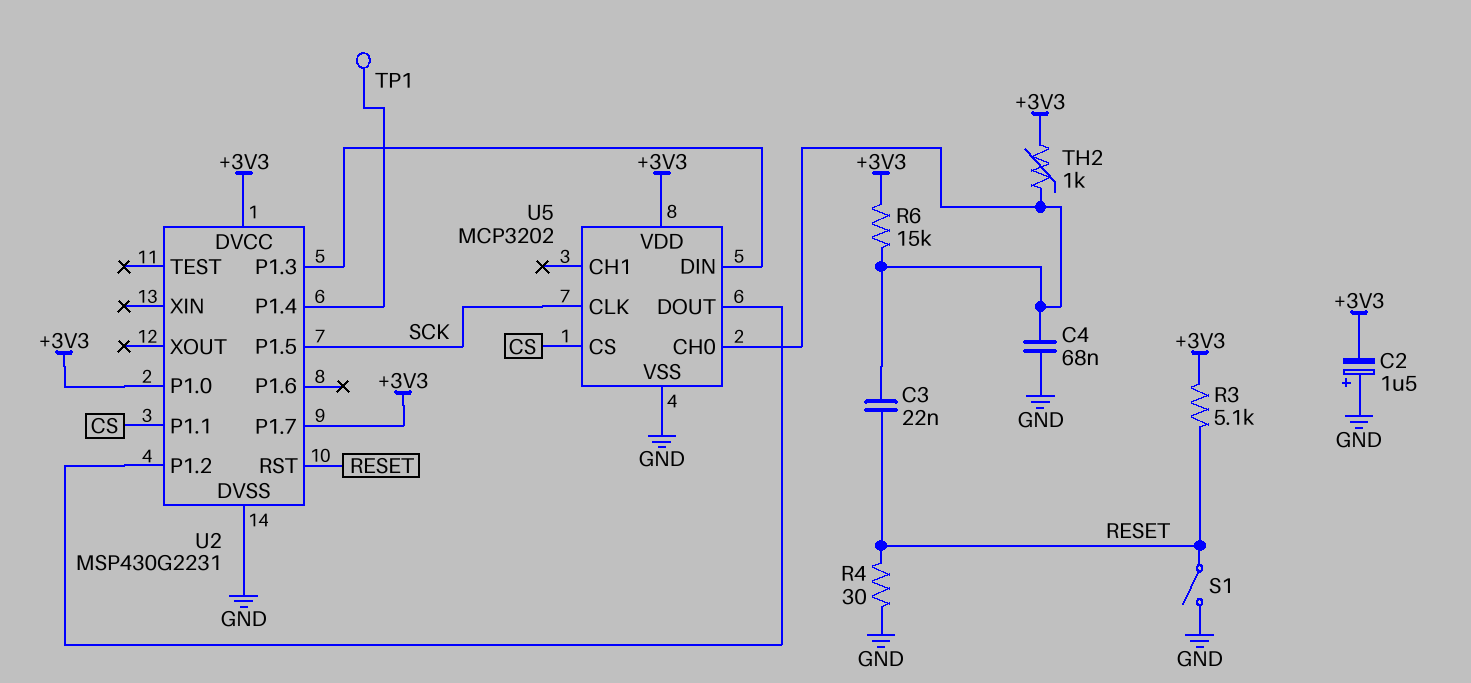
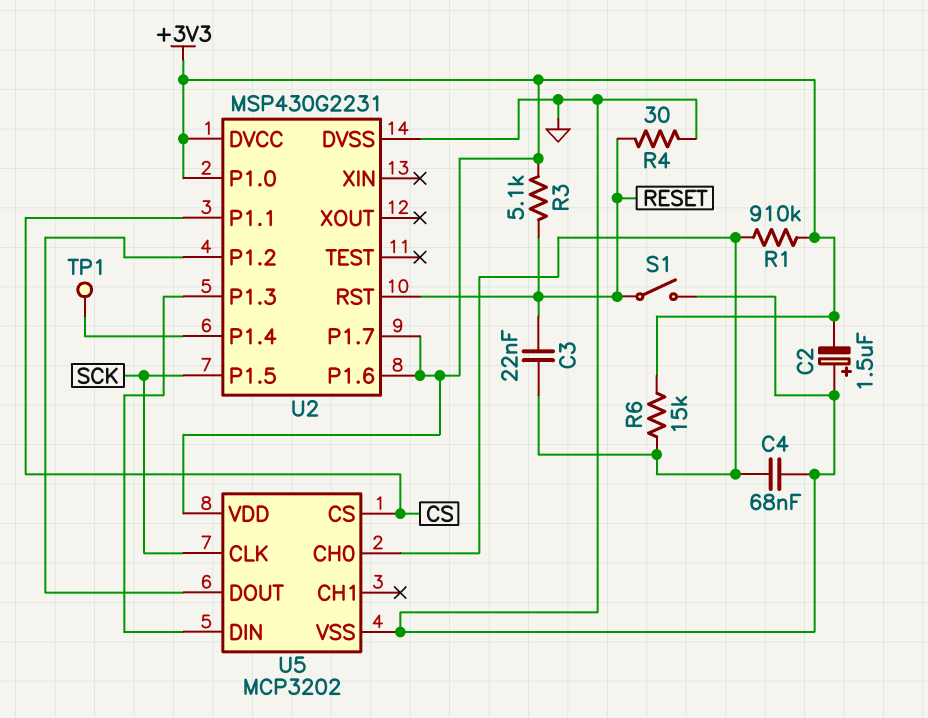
R1: none -> 910k (+3V3, U5/CH0)
TH2: 1k (+3V3, U5/CH0) -> none
U2 pin P1.6: none -> +3V3

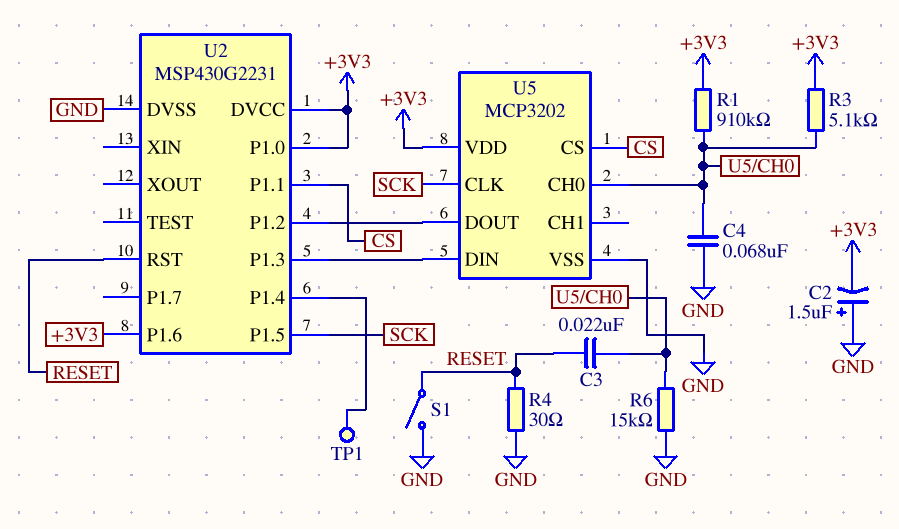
R3: 5.1k (+3V3, RESET) -> 5.1k (+3V3, U5/CH0)
R6: 15k (+3V3, U5/CH0) -> 15k (GND, U5/CH0)
U2 pin P1.7: +3V3 -> none

